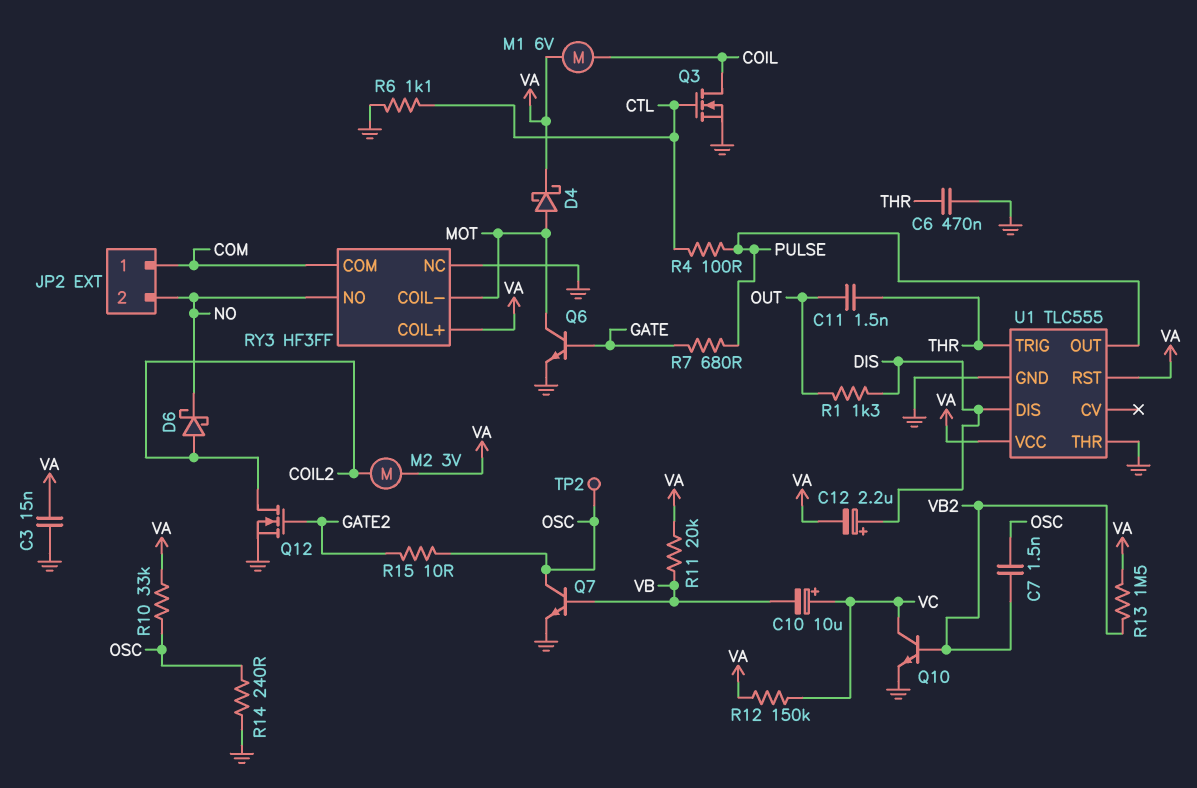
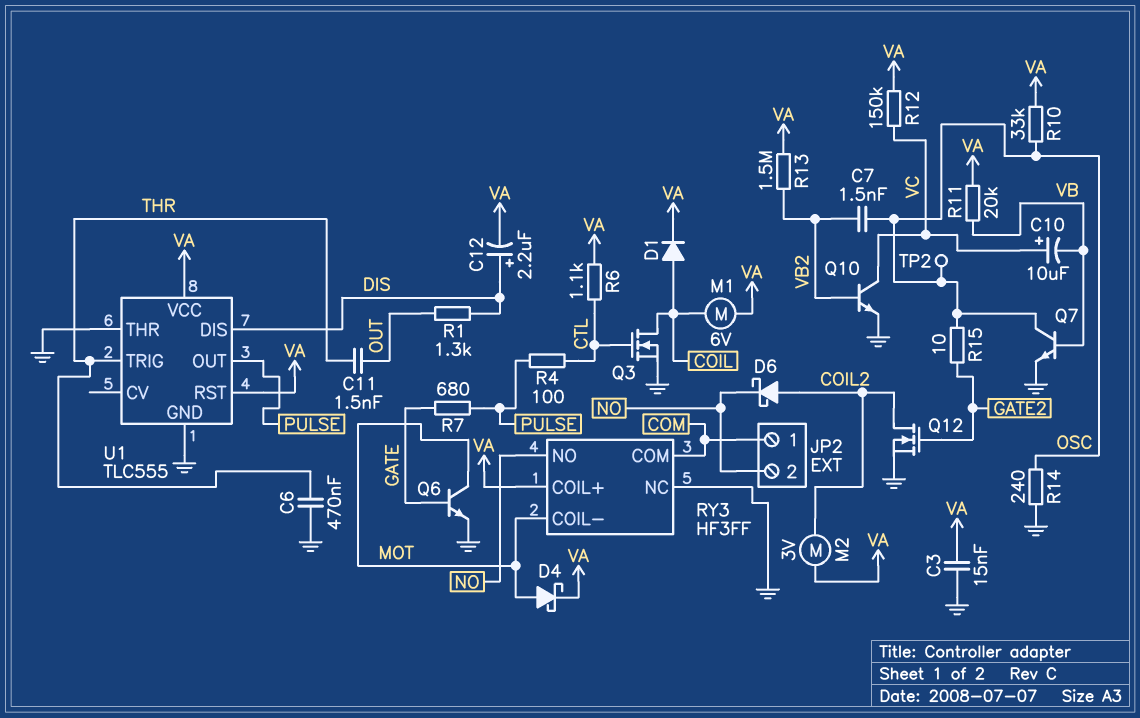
D1: none -> diode (A COIL, K VA)
R6: 1.1k (CTL, GND) -> 1.1k (CTL, VA)

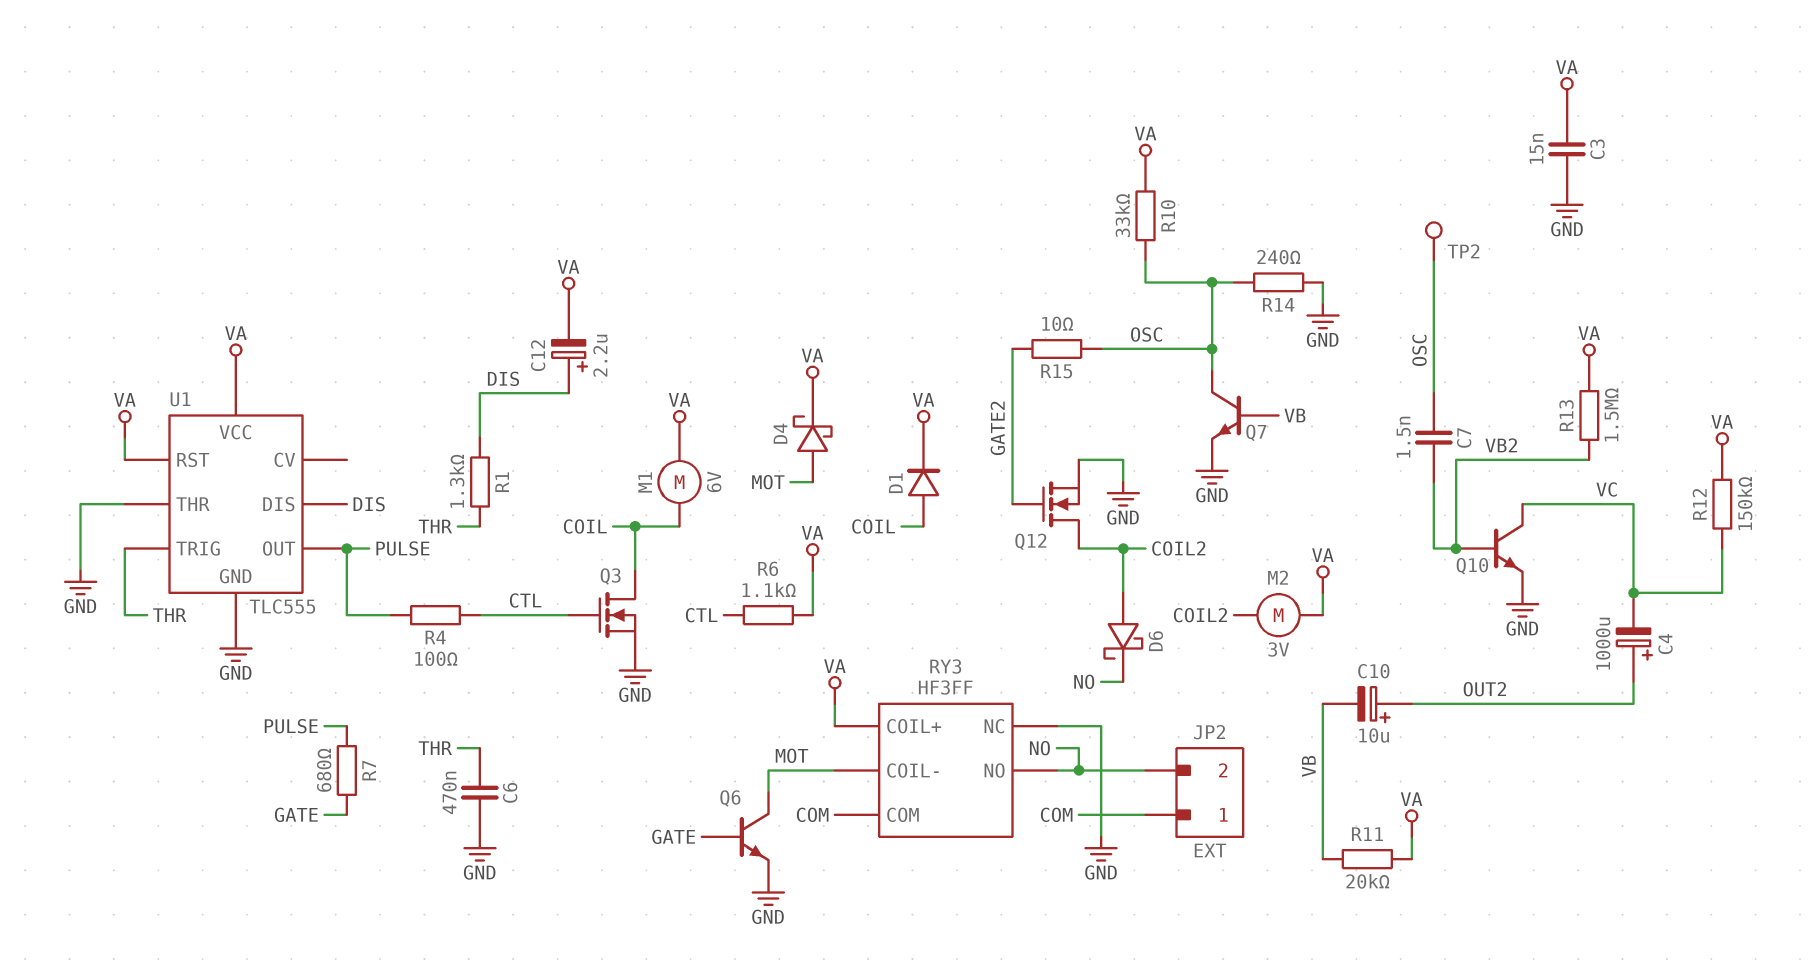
C4: none -> 1000uF (plus OUT2, minus VC)
C10: 10uF (plus VC, minus VB) -> 10uF (plus OUT2, minus VB)
C11: 1.5nF (OUT, THR) -> none
R1: 1.3k (DIS, OUT) -> 1.3k (DIS, THR)

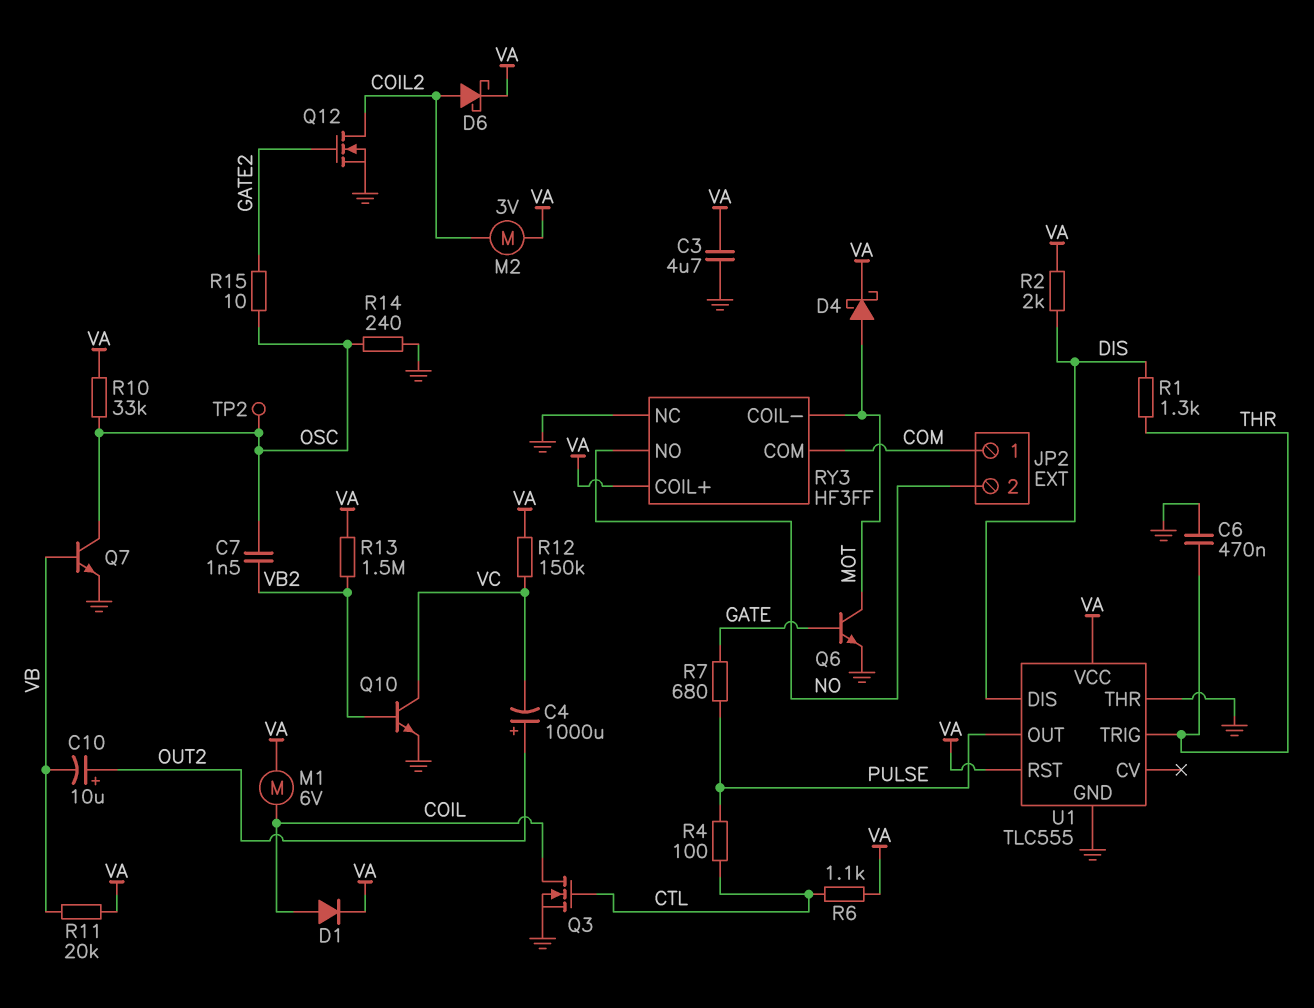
C3: 15nF (GND, VA) -> 4.7uF (GND, VA)
C12: 2.2uF (plus DIS, minus VA) -> none
D6: schottky (A COIL2, K NO) -> schottky (A COIL2, K VA)
R2: none -> 2k (DIS, VA)

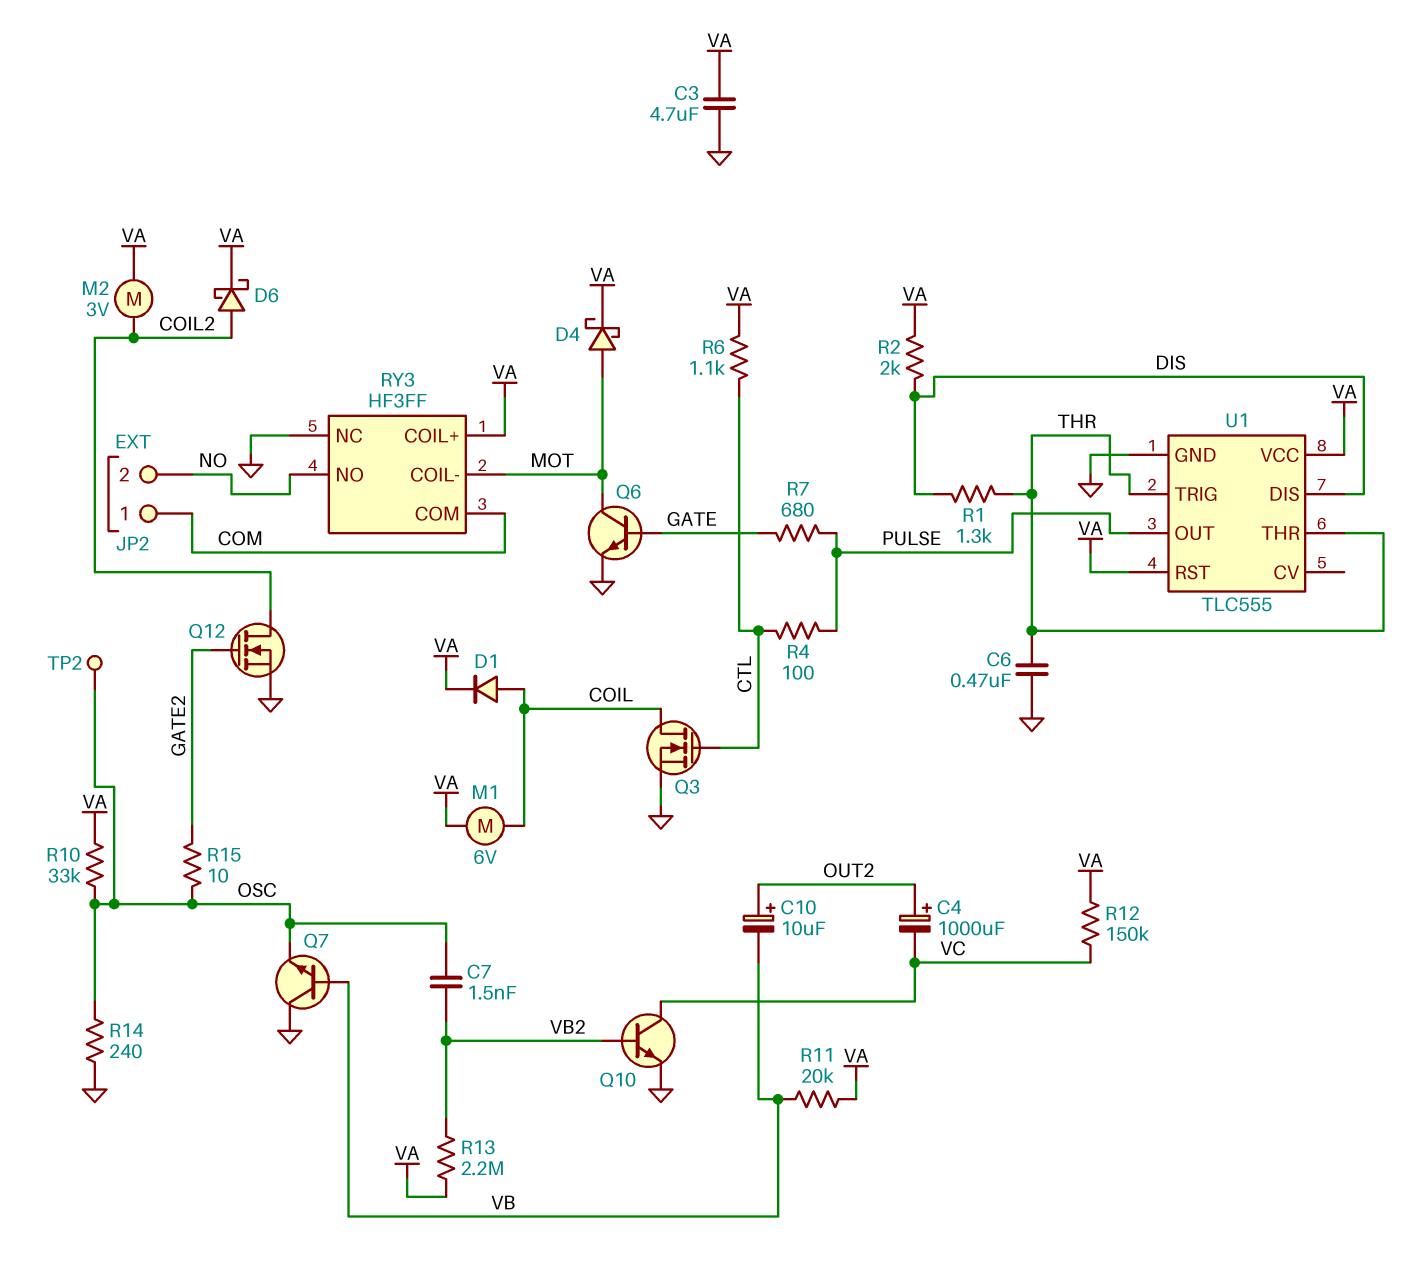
Q7: NPN (B VB, C OSC, E GND) -> NPN (B VB, C GND, E OSC)
R13: 1.5M (VA, VB2) -> 2.2M (VA, VB2)
U1 pin THR: GND -> THR

